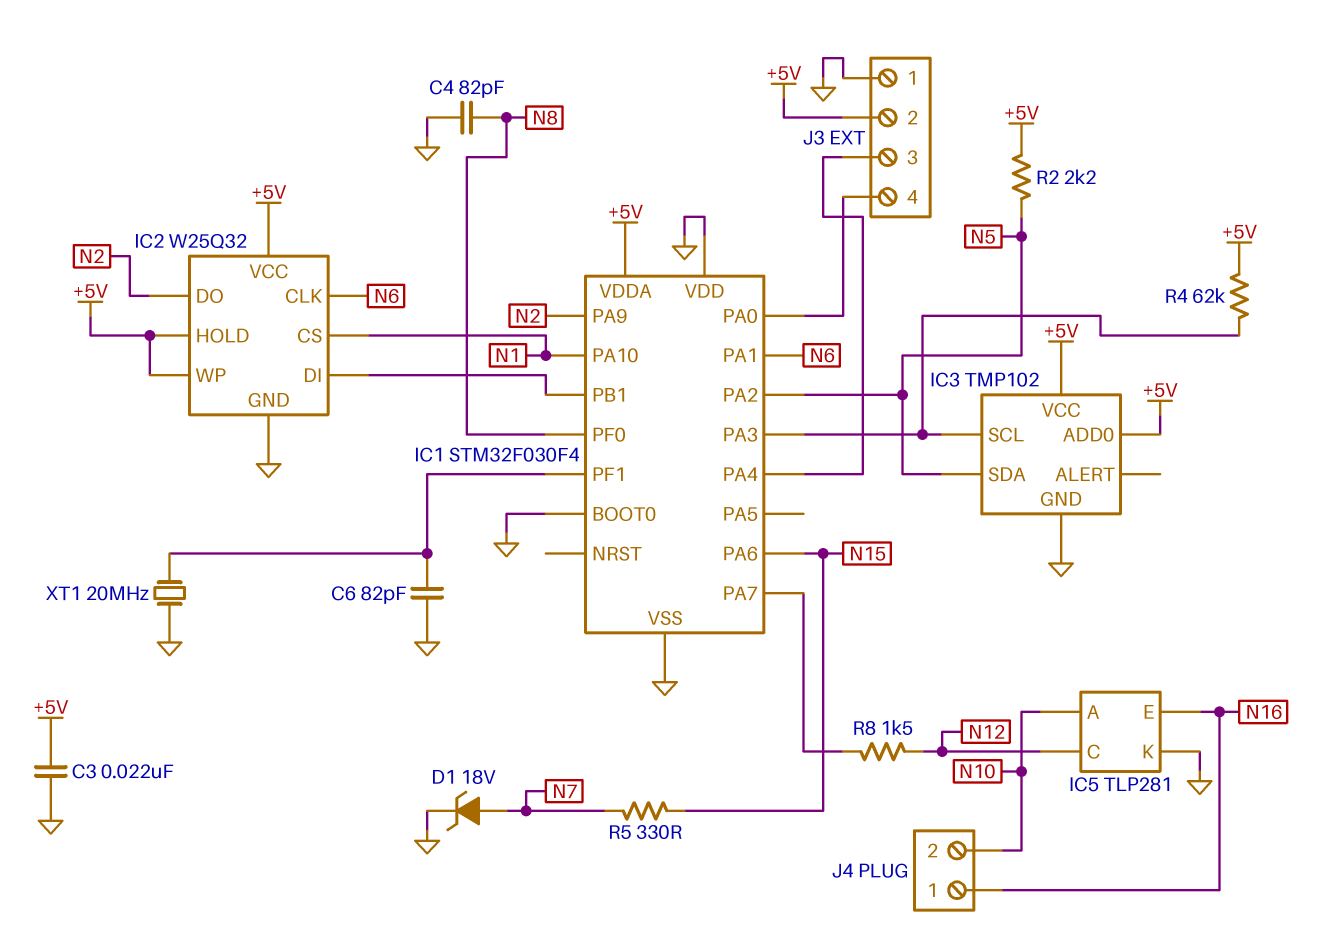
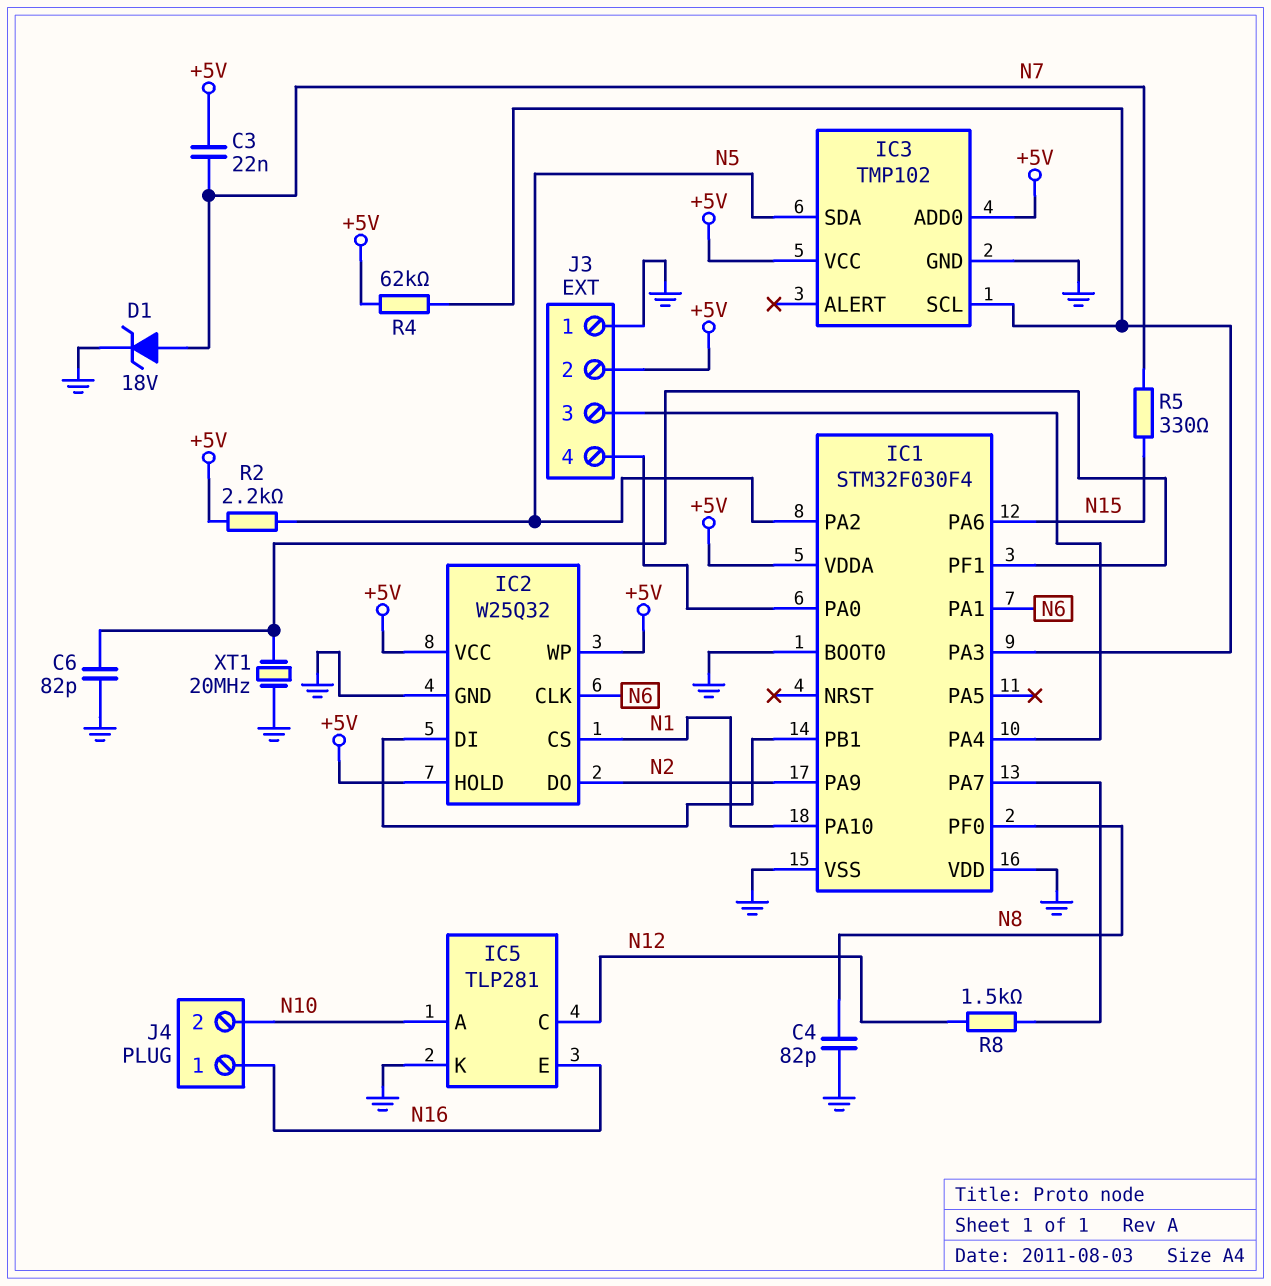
C3: 22nF (+5V, GND) -> 22nF (+5V, N7)

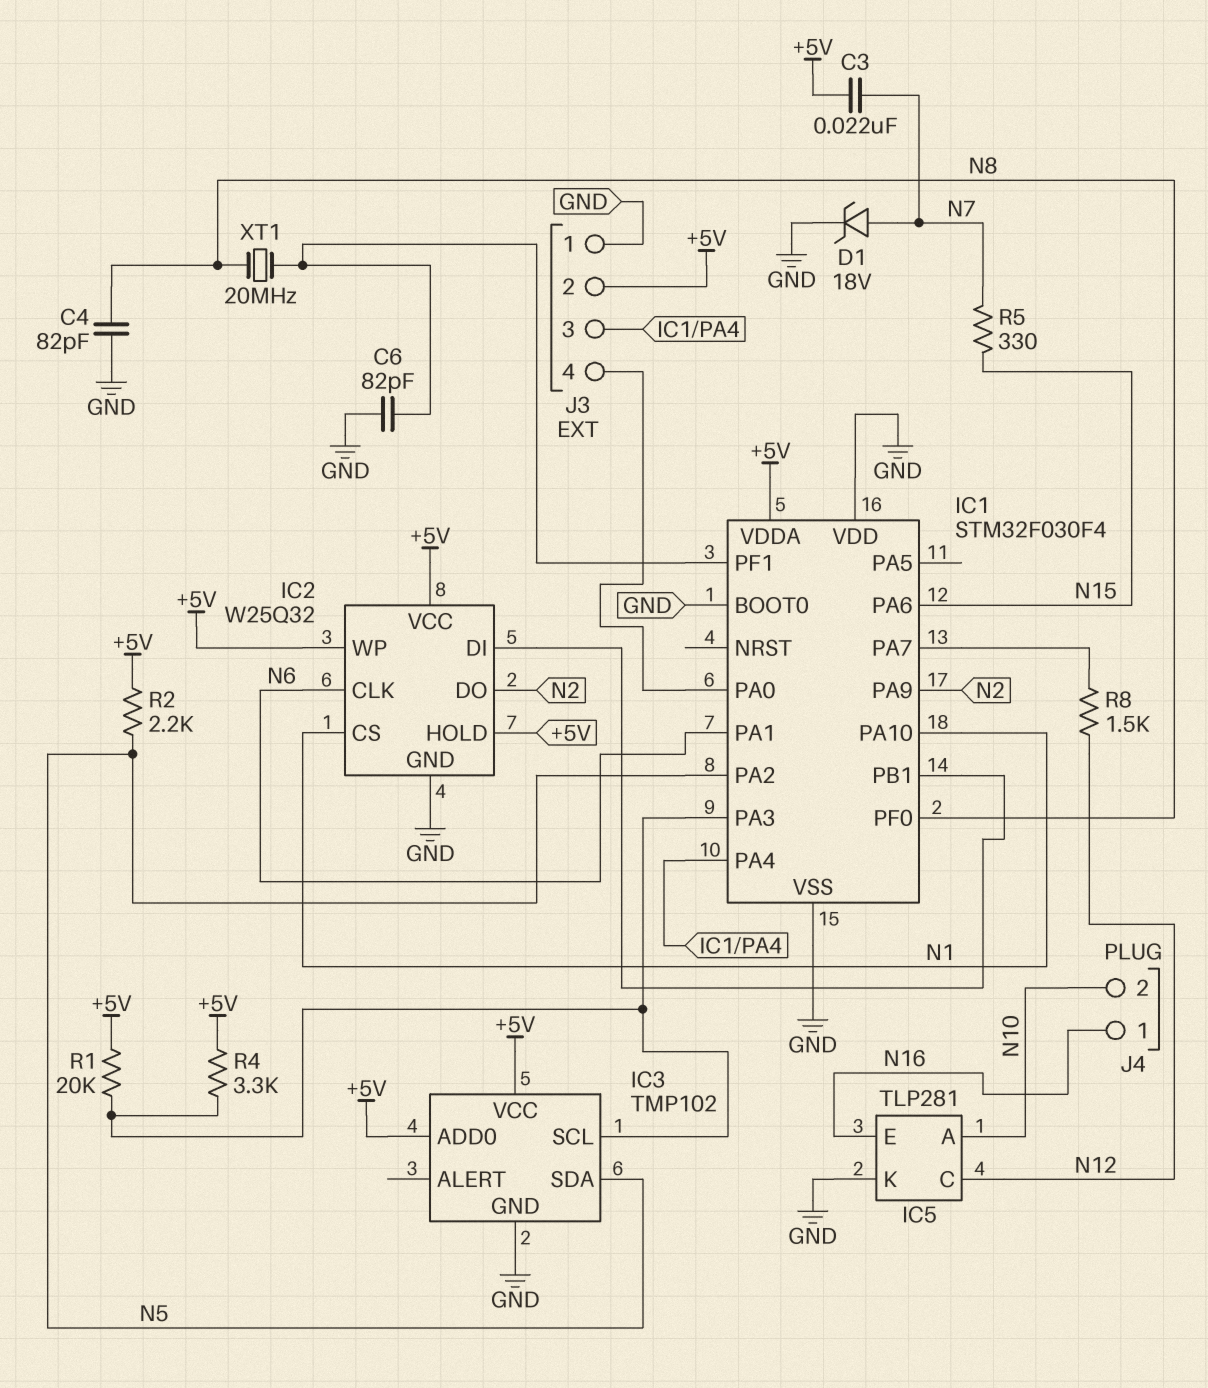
R1: none -> 20k (+5V, IC1/PA3)
R4: 62k (+5V, IC1/PA3) -> 3.3k (+5V, IC1/PA3)
XT1: 20MHz (GND, IC1/PF1) -> 20MHz (IC1/PF1, N8)

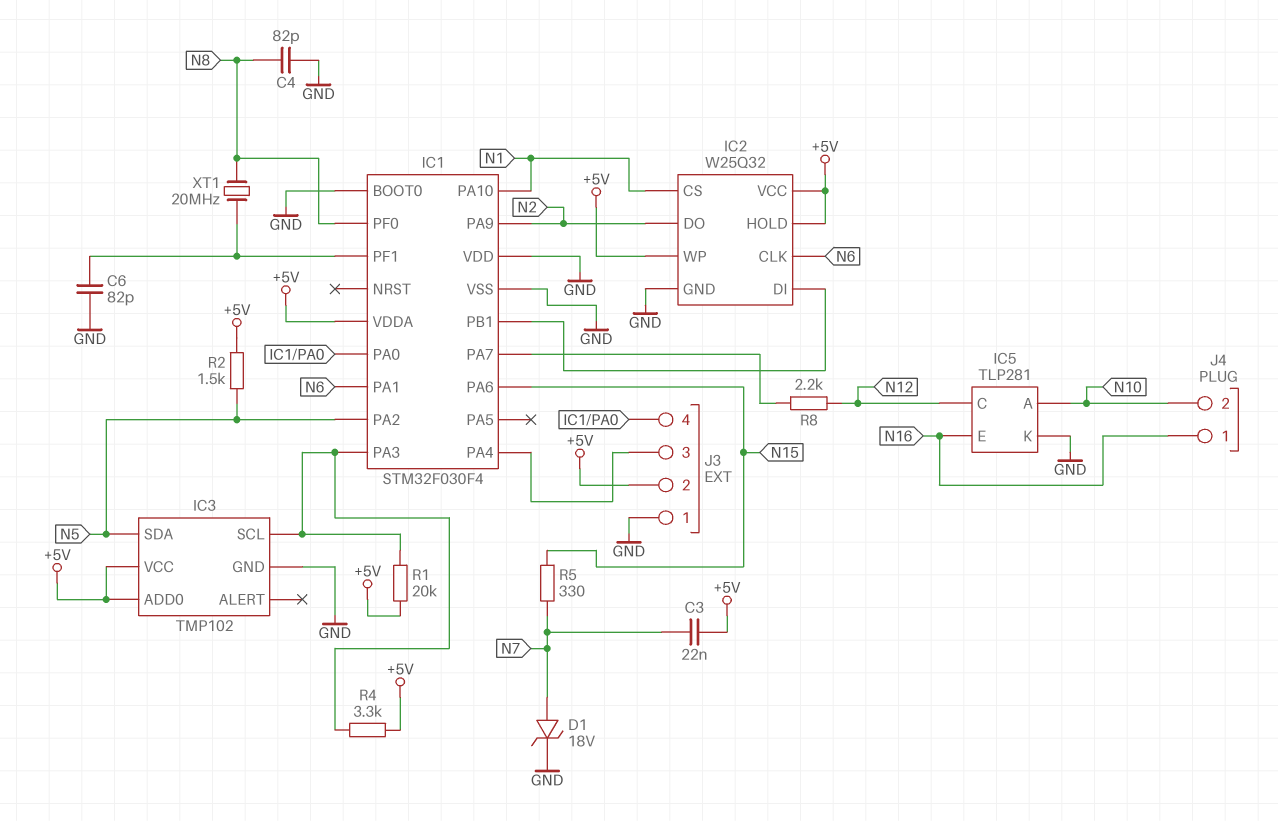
R2: 2.2k (+5V, N5) -> 1.5k (+5V, N5)
R8: 1.5k (IC1/PA7, N12) -> 2.2k (IC1/PA7, N12)

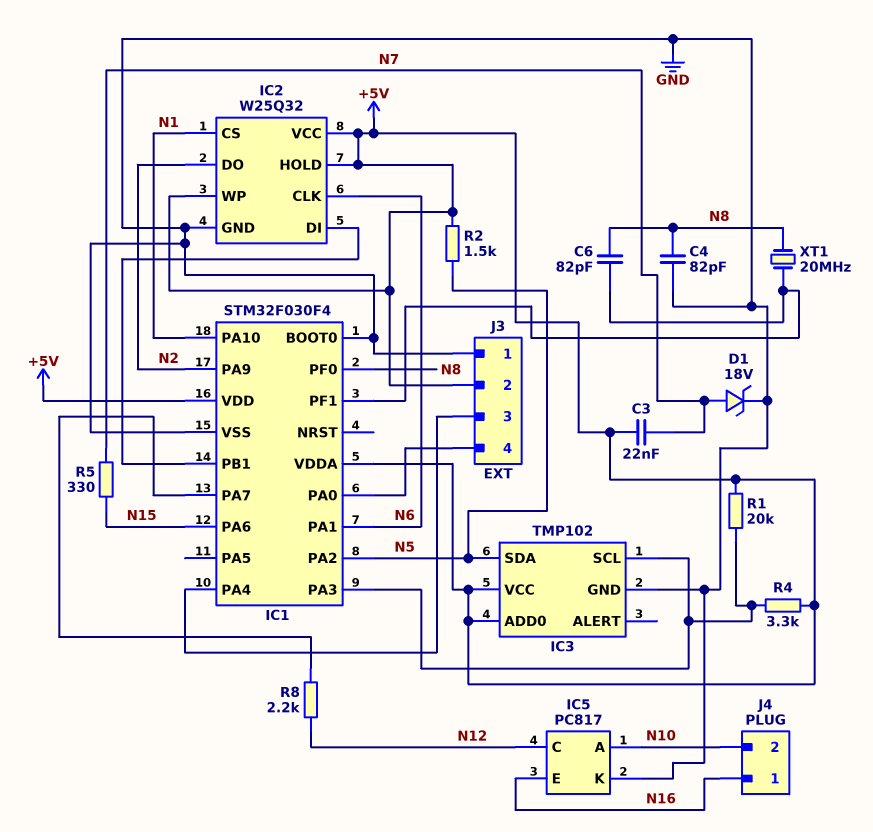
C6: 82pF (GND, IC1/PF1) -> 82pF (IC1/PF1, N8)
IC1 pin VDD: GND -> +5V
IC5: TLP281 -> PC817

